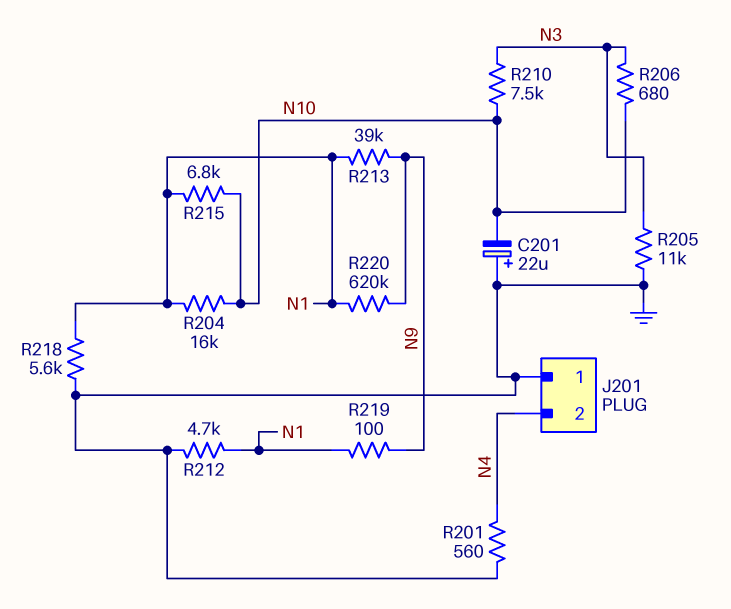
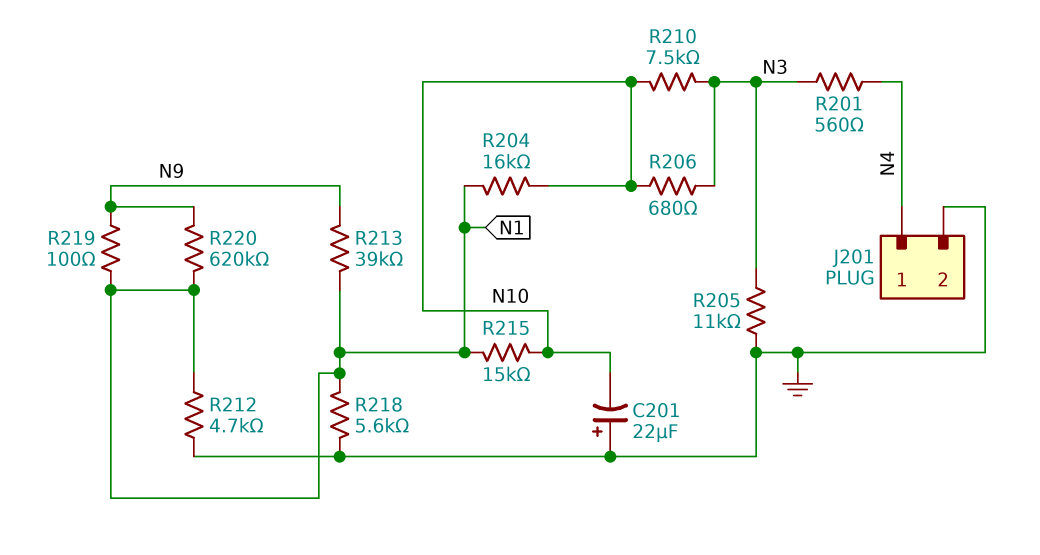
J201 pin 1: GND -> N4
J201 pin 2: N4 -> GND
R201: 560 (GND, N4) -> 560 (N3, N4)
R215: 6.8k (N1, N10) -> 15k (N1, N10)

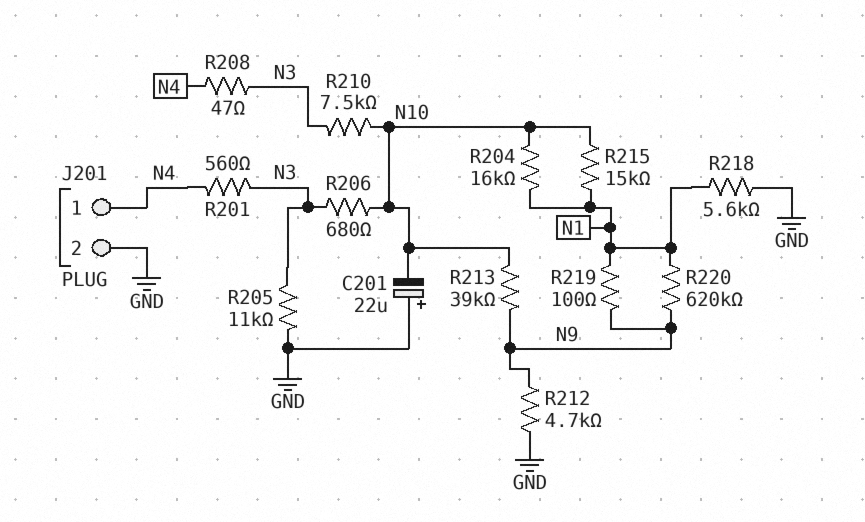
R208: none -> 47 (N3, N4)
R212: 4.7k (GND, N1) -> 4.7k (GND, N9)
R213: 39k (N1, N9) -> 39k (N9, N10)

